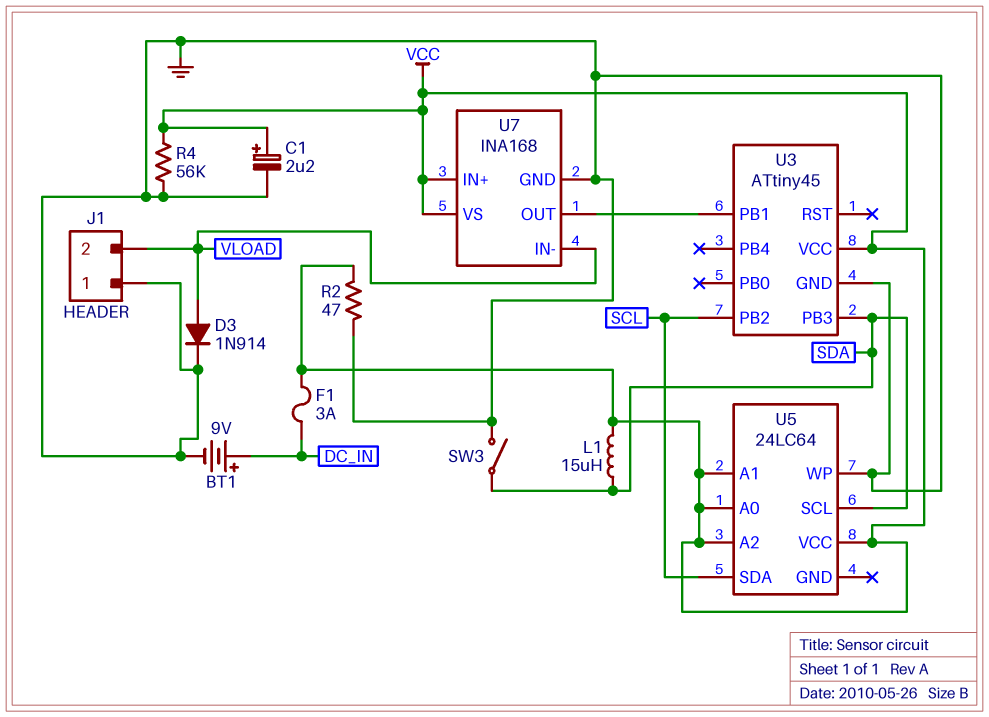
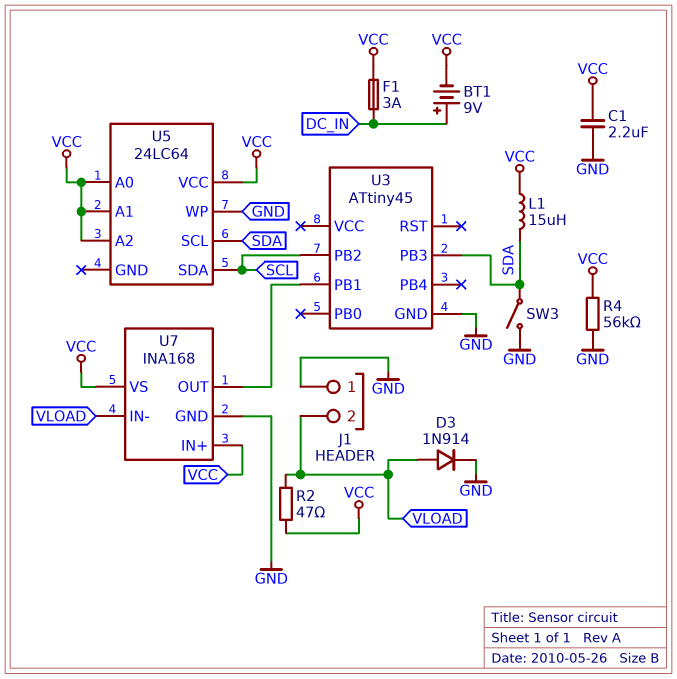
BT1: 9V (plus DC_IN, minus GND) -> 9V (plus DC_IN, minus VCC)
C1: 2.2uF (plus VCC, minus GND) -> 2.2uF (GND, VCC)
R2: 47 (GND, VCC) -> 47 (VCC, VLOAD)
U3 pin VCC: VCC -> none

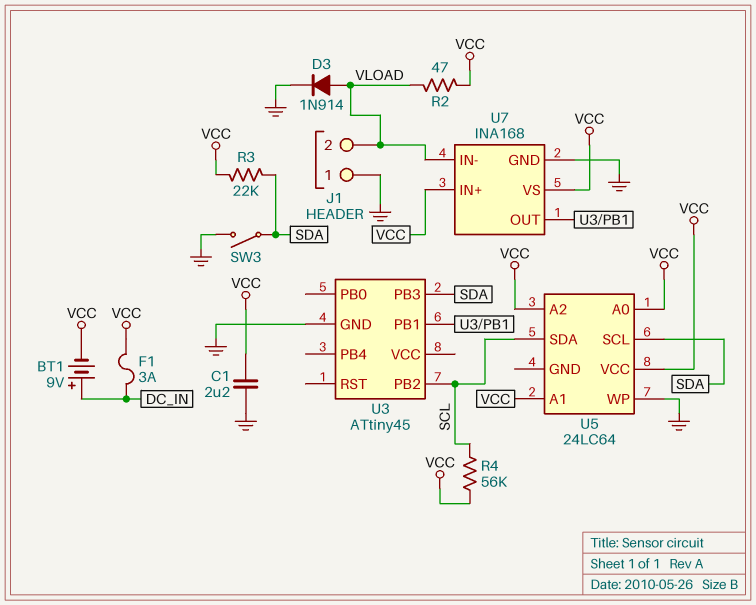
L1: 15uH (SDA, VCC) -> none
R3: none -> 22k (SDA, VCC)
R4: 56k (GND, VCC) -> 56k (SCL, VCC)

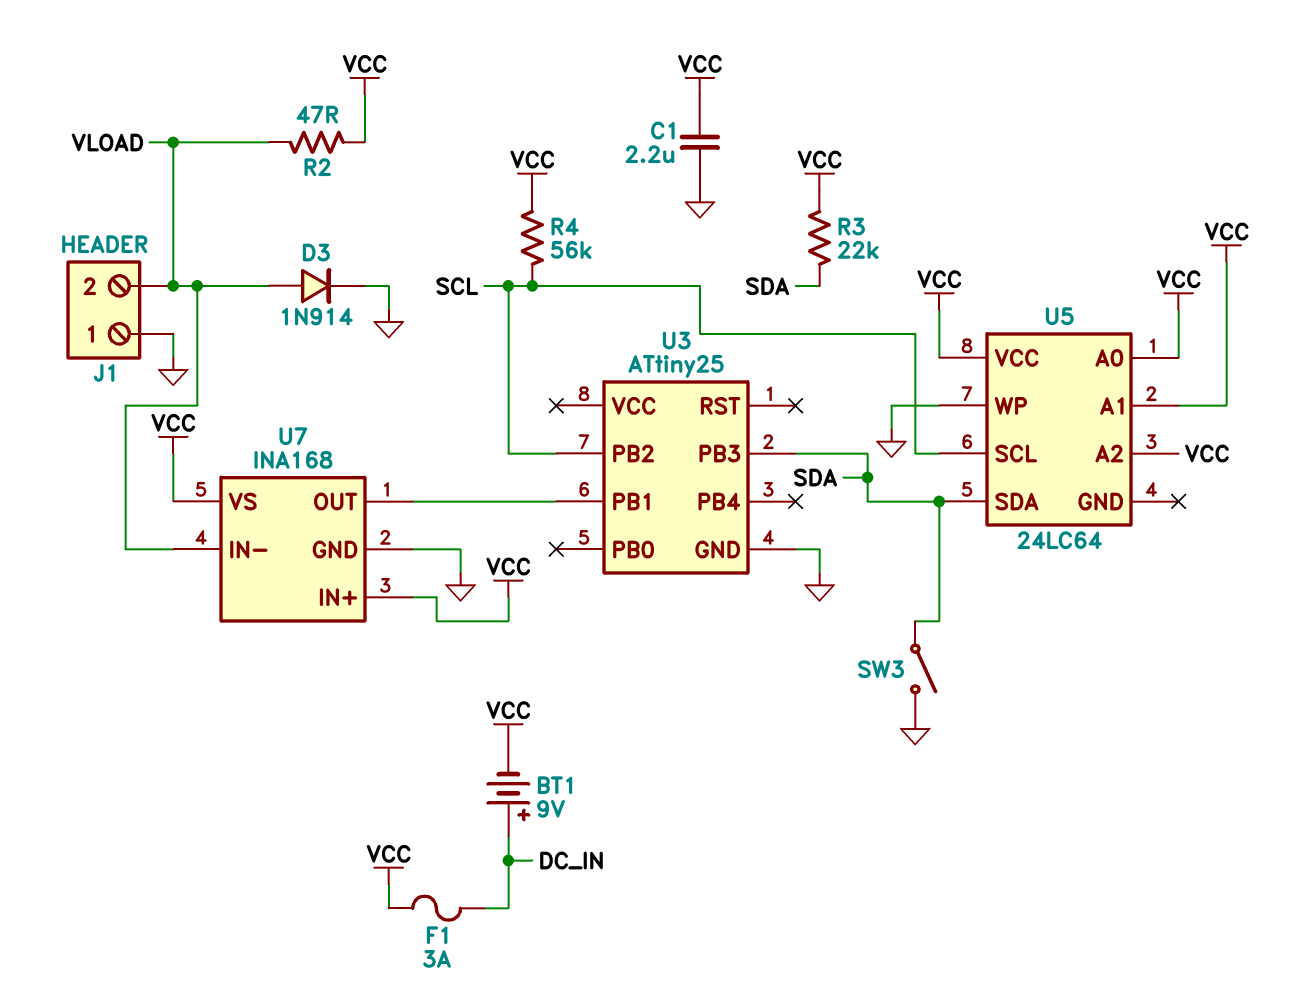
U3: ATtiny45 -> ATtiny25
U5 pin SCL: SDA -> SCL
U5 pin SDA: SCL -> SDA

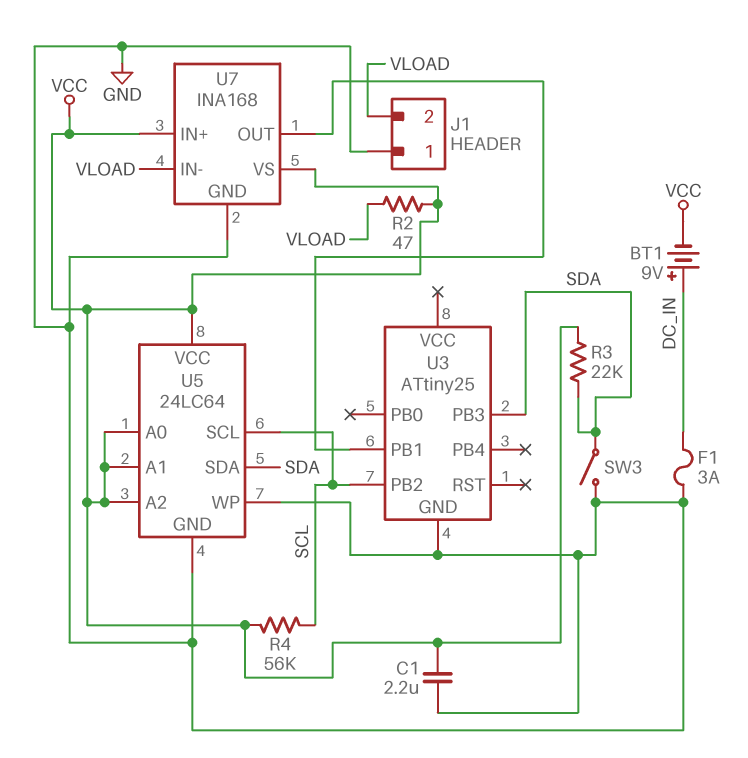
D3: diode 1N914 (A VLOAD, K GND) -> none
F1: 3A (DC_IN, VCC) -> 3A (DC_IN, GND)
U5 pin GND: none -> GND

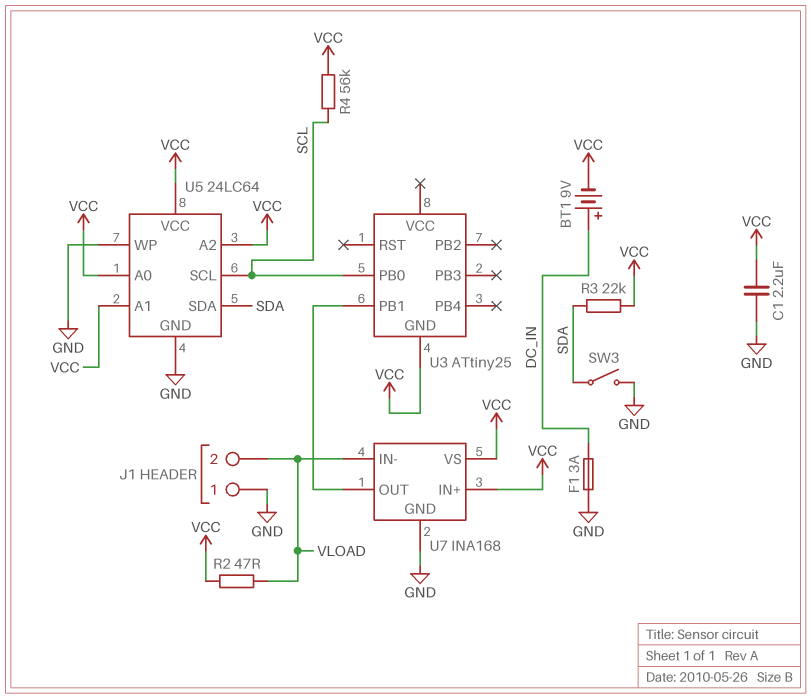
U3 pin GND: GND -> VCC
U3 pin PB0: none -> SCL
U3 pin PB2: SCL -> none
U3 pin PB3: SDA -> none

